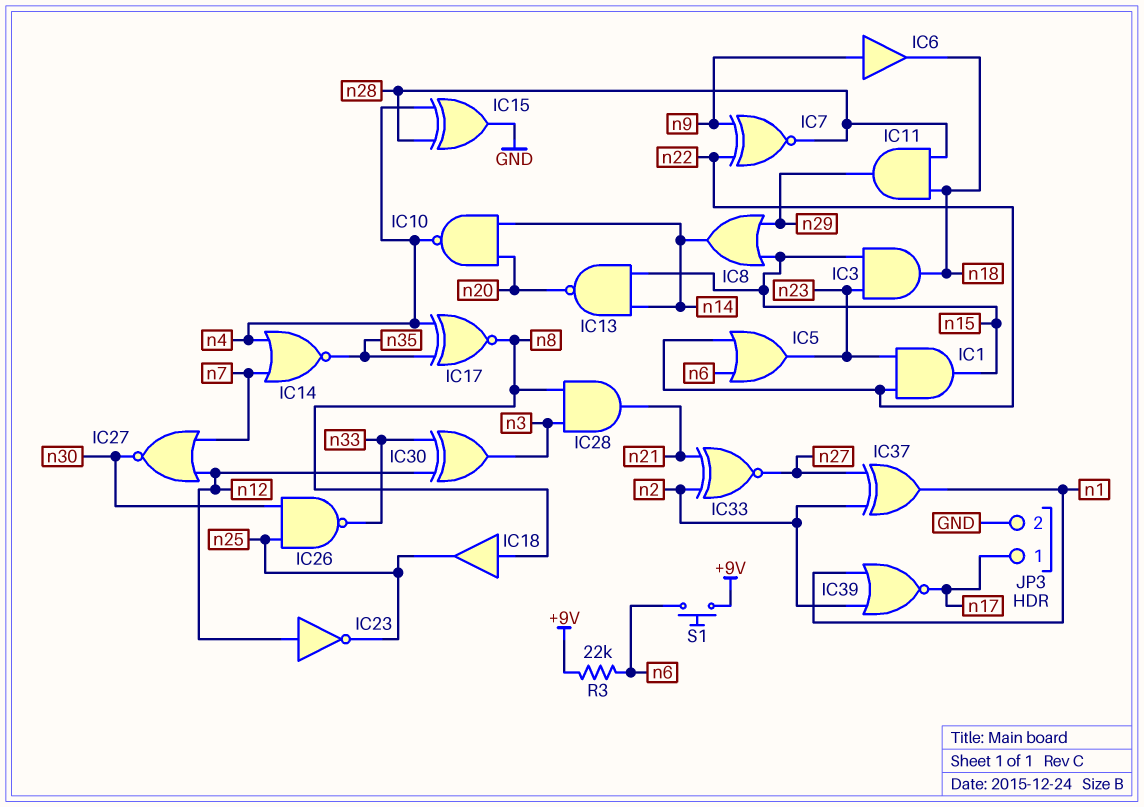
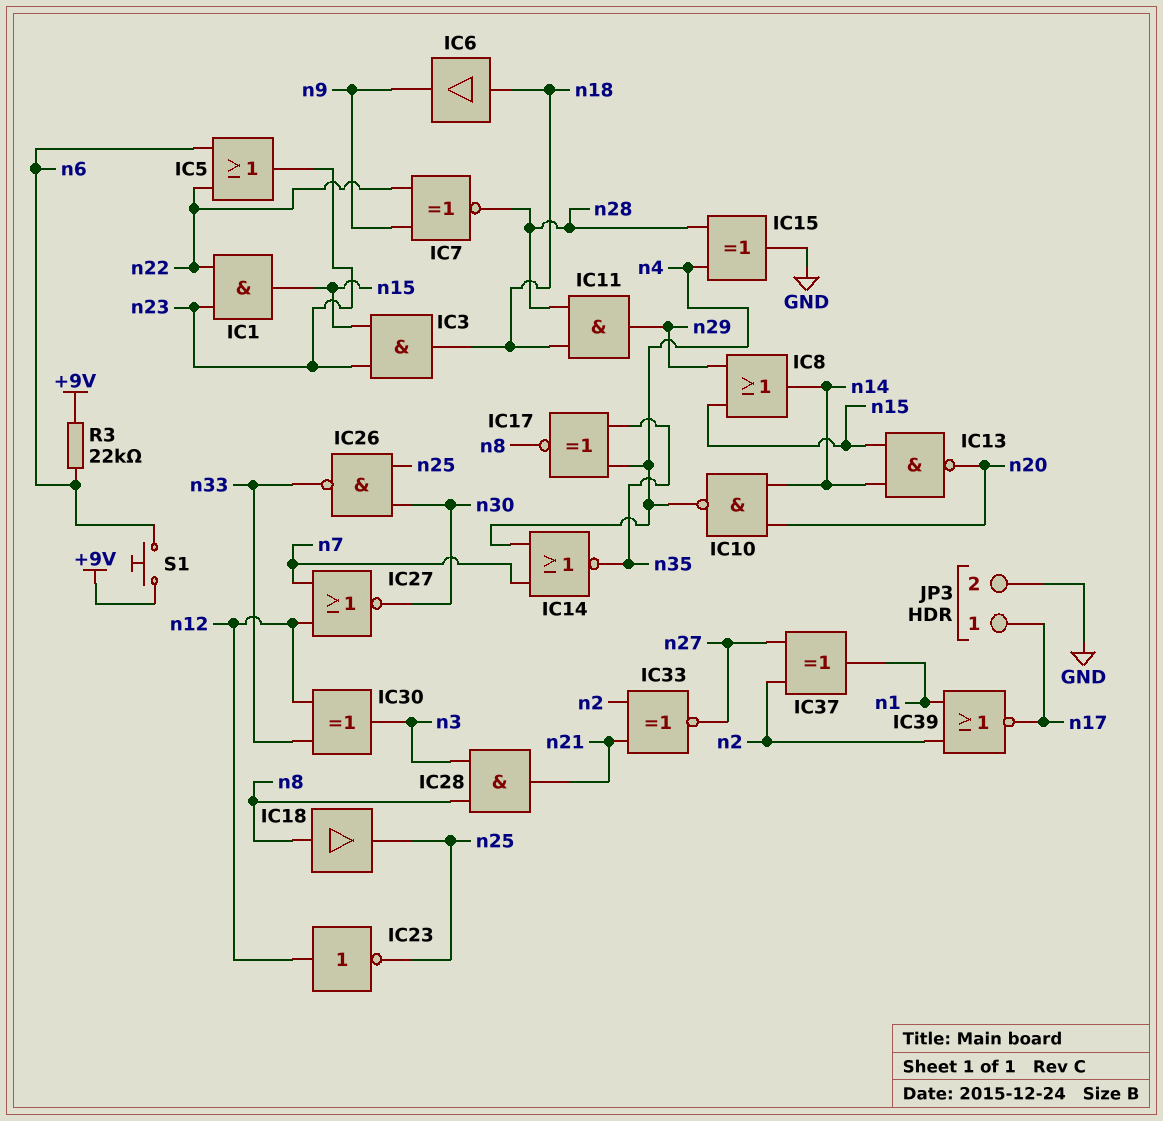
IC6: buffer (in n9, out n18) -> buffer (in n18, out n9)

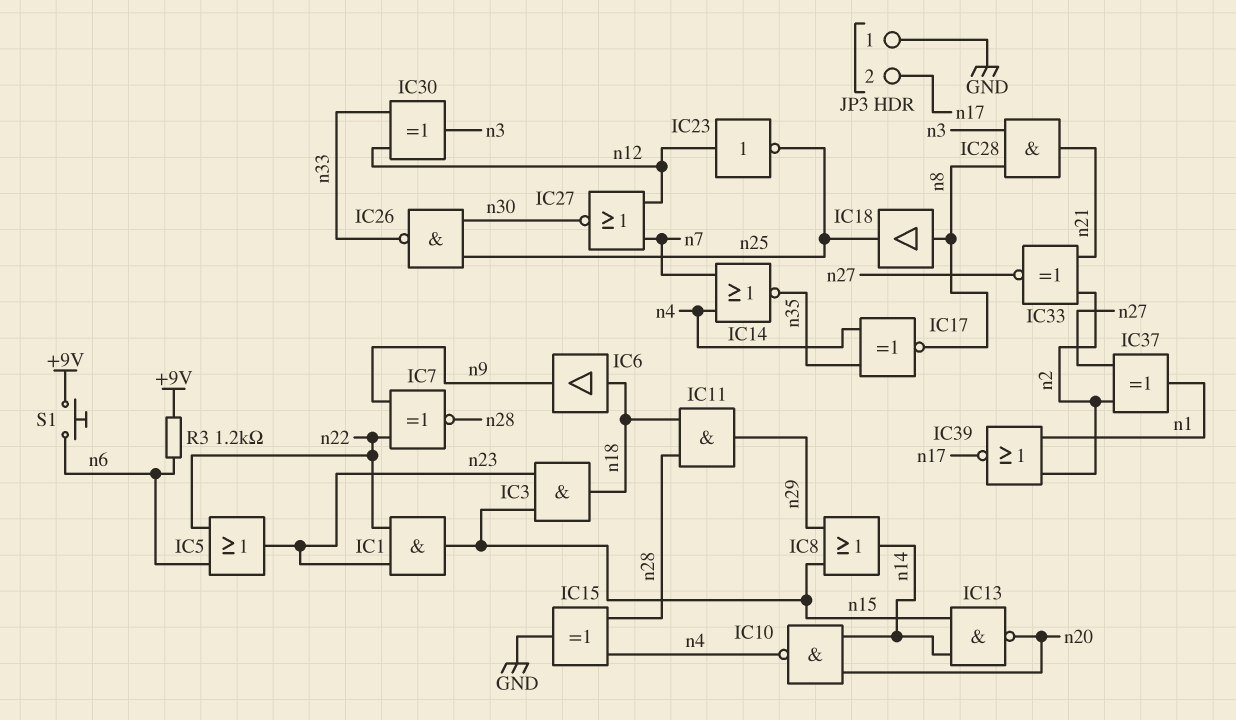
JP3 pin 1: n17 -> GND
JP3 pin 2: GND -> n17
R3: 22k (+9V, n6) -> 1.2k (+9V, n6)

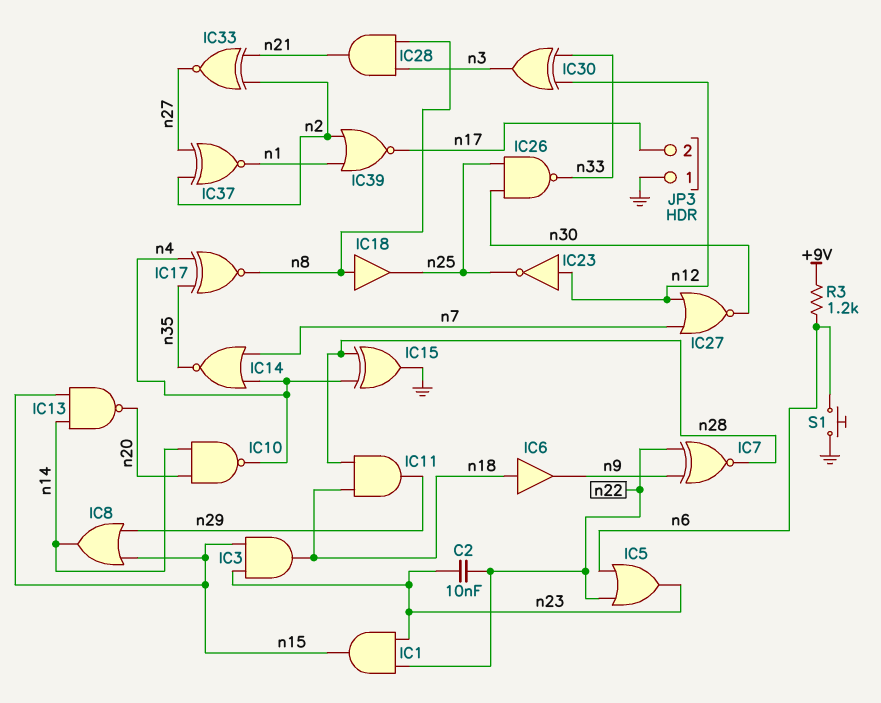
C2: none -> 10nF (n22, n23)
IC37: XOR (in n2, in n27, out n1) -> XNOR (in n2, in n27, out n1)
S1: button (+9V, n6) -> button (GND, n6)

